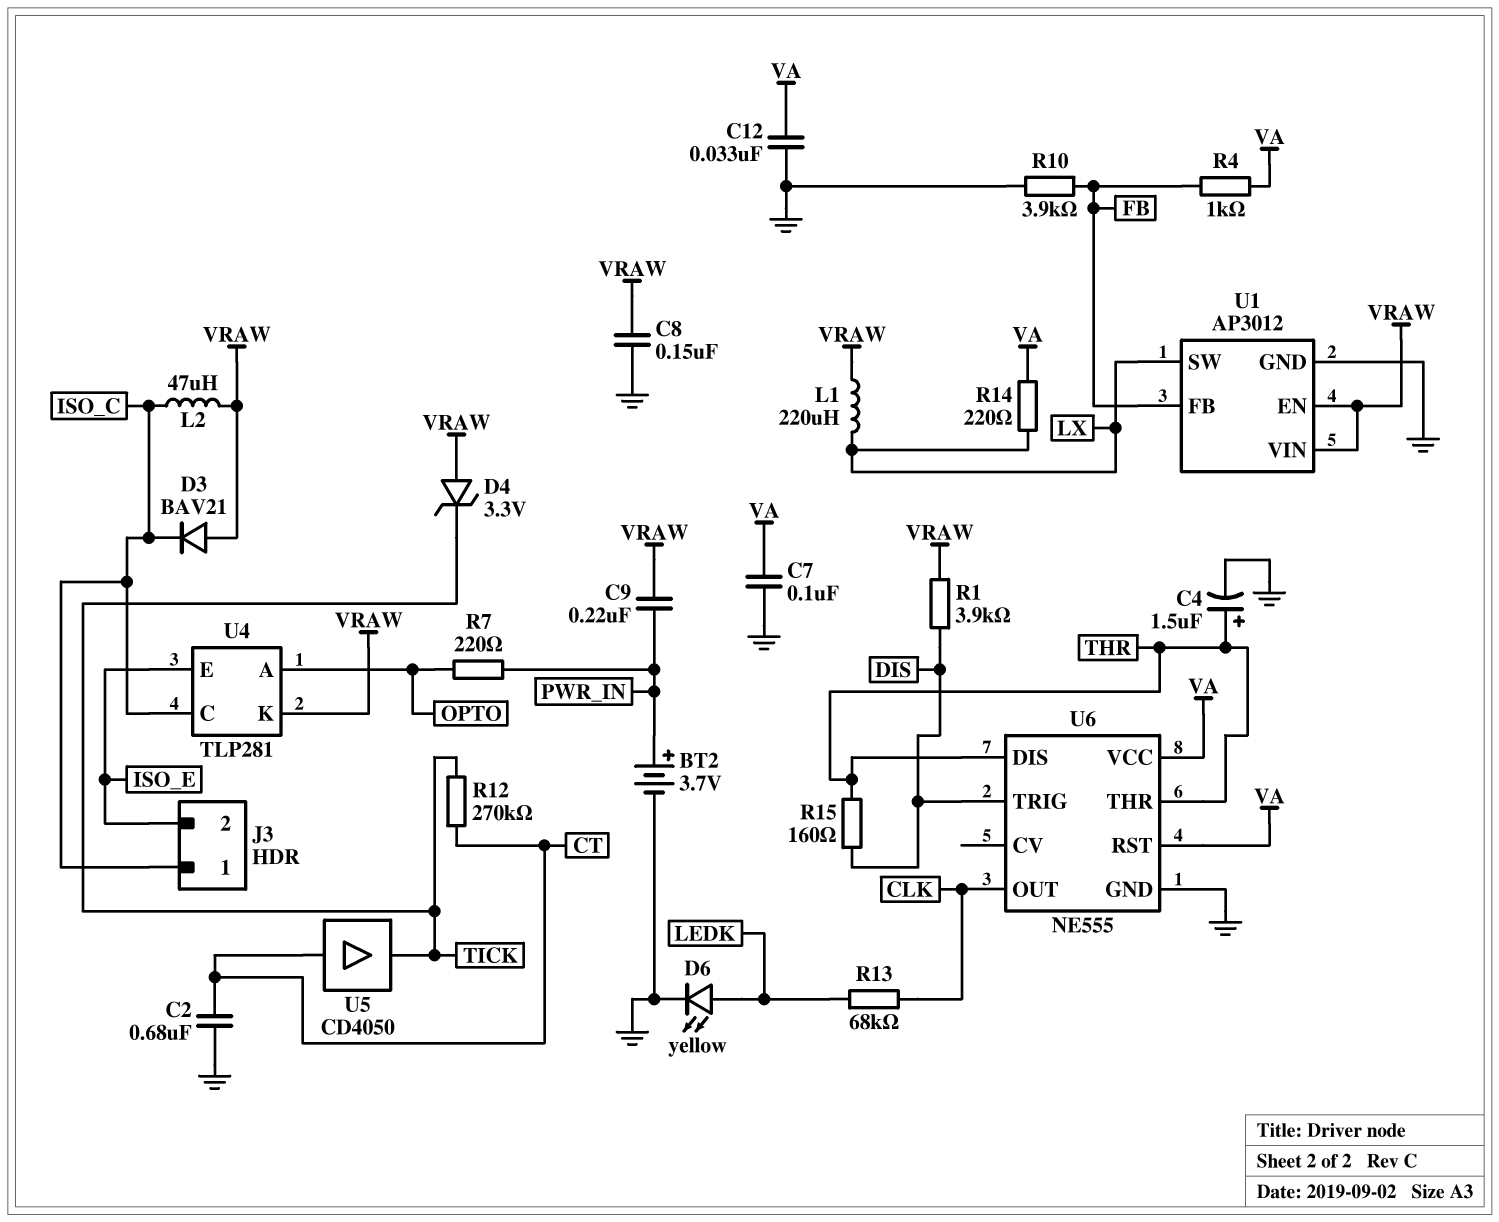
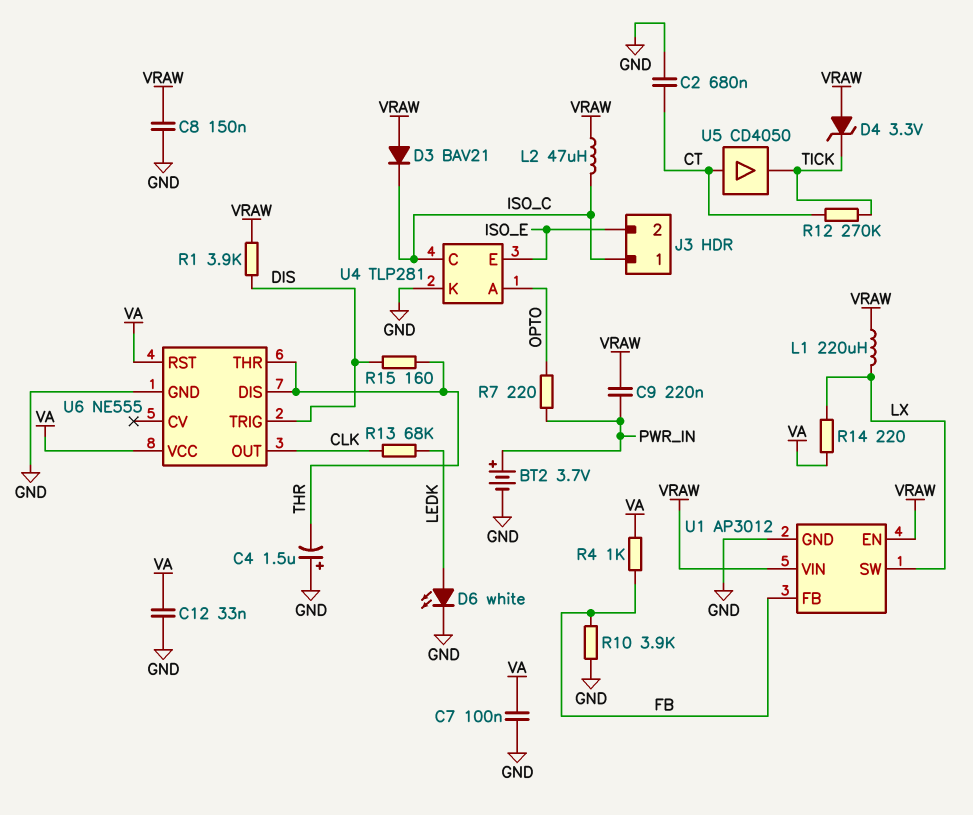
C4: 1.5uF (plus THR, minus GND) -> 1.5uF (plus GND, minus THR)
D6: LED yellow (A LEDK, K GND) -> LED white (A LEDK, K GND)
U4 pin K: VRAW -> GND

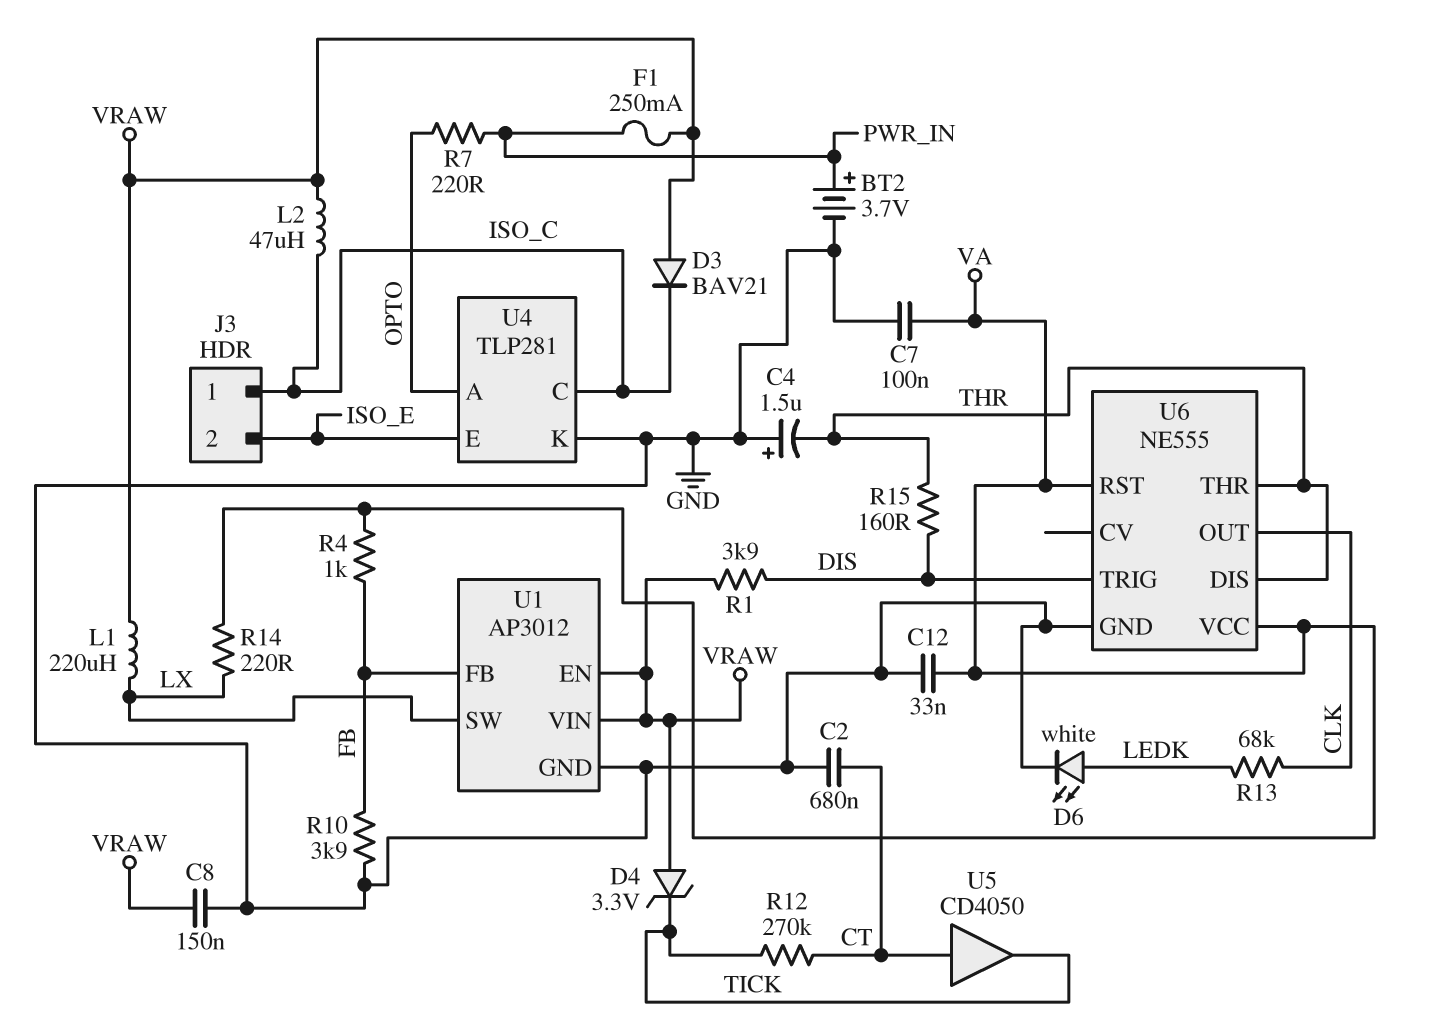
C9: 220nF (PWR_IN, VRAW) -> none
F1: none -> 250mA (PWR_IN, VRAW)

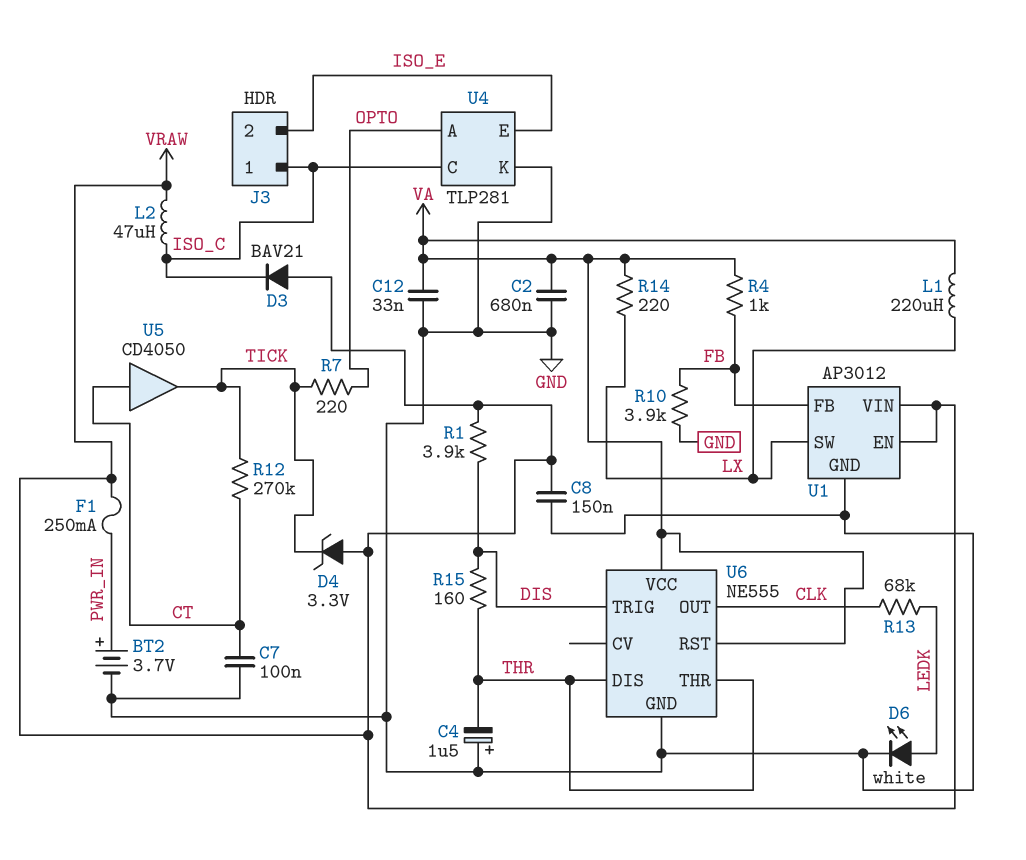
C2: 680nF (CT, GND) -> 680nF (GND, VA)
C7: 100nF (GND, VA) -> 100nF (CT, GND)
L1: 220uH (LX, VRAW) -> 220uH (LX, VA)
R7: 220 (OPTO, PWR_IN) -> 220 (OPTO, TICK)

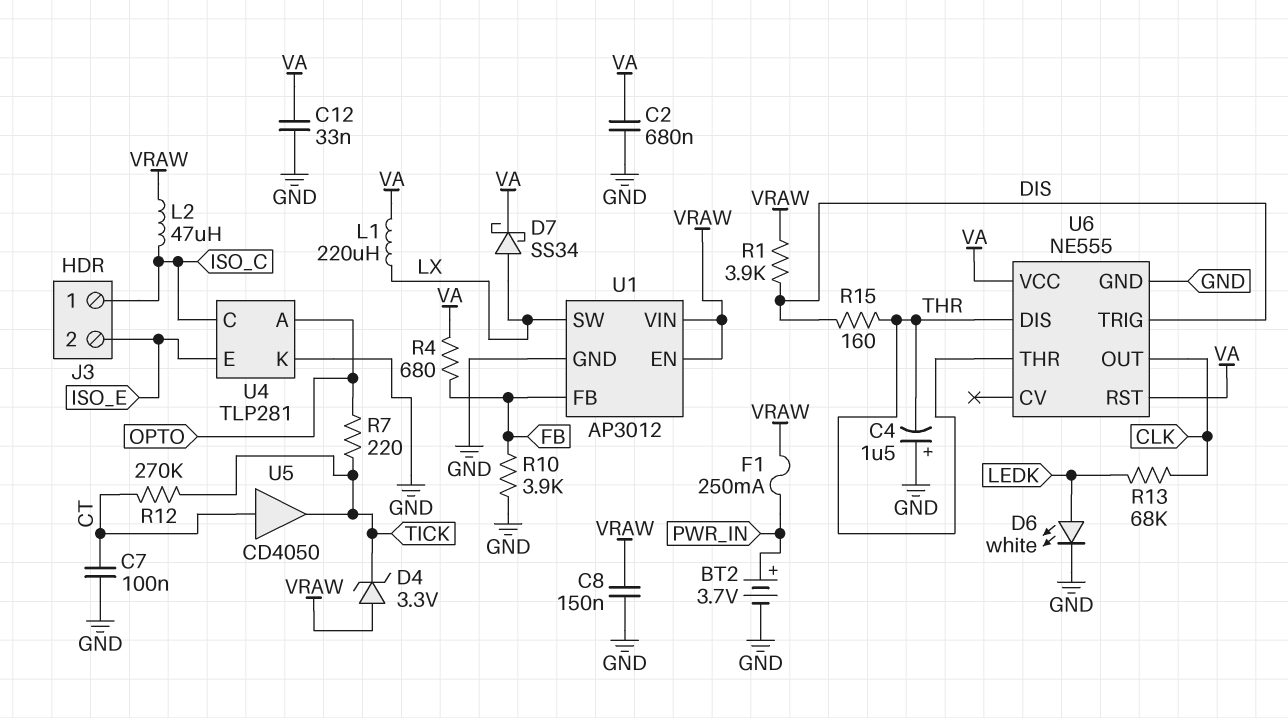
D3: diode BAV21 (A VRAW, K ISO_C) -> none
D7: none -> schottky SS34 (A LX, K VA)
R4: 1k (FB, VA) -> 680 (FB, VA)
R14: 220 (LX, VA) -> none

